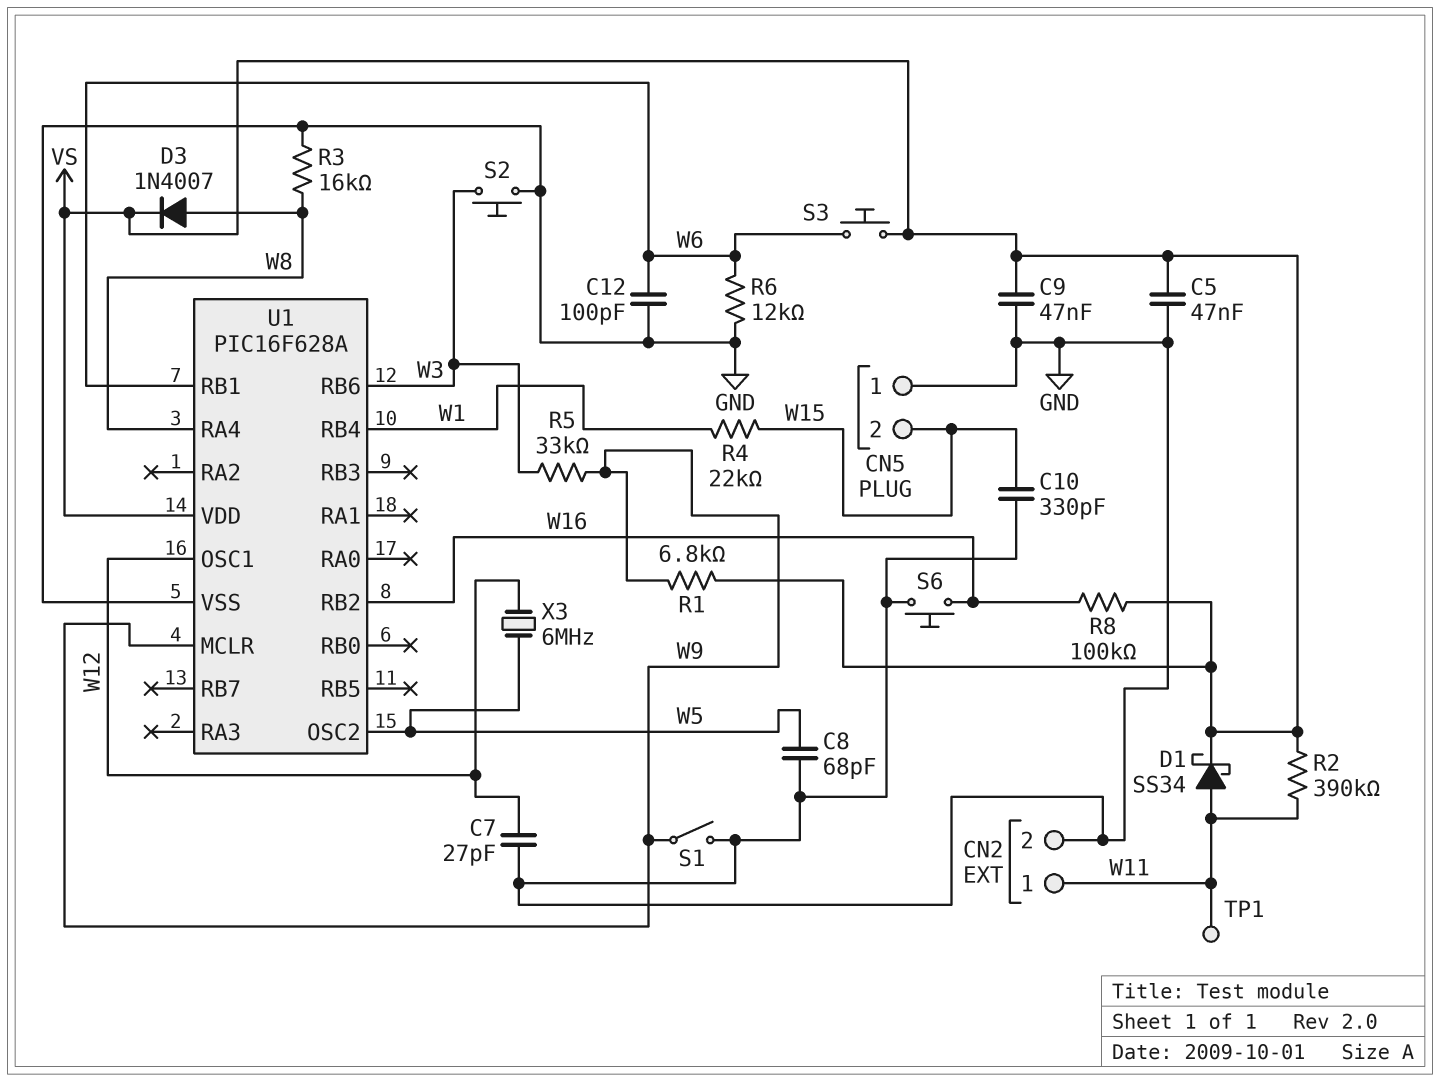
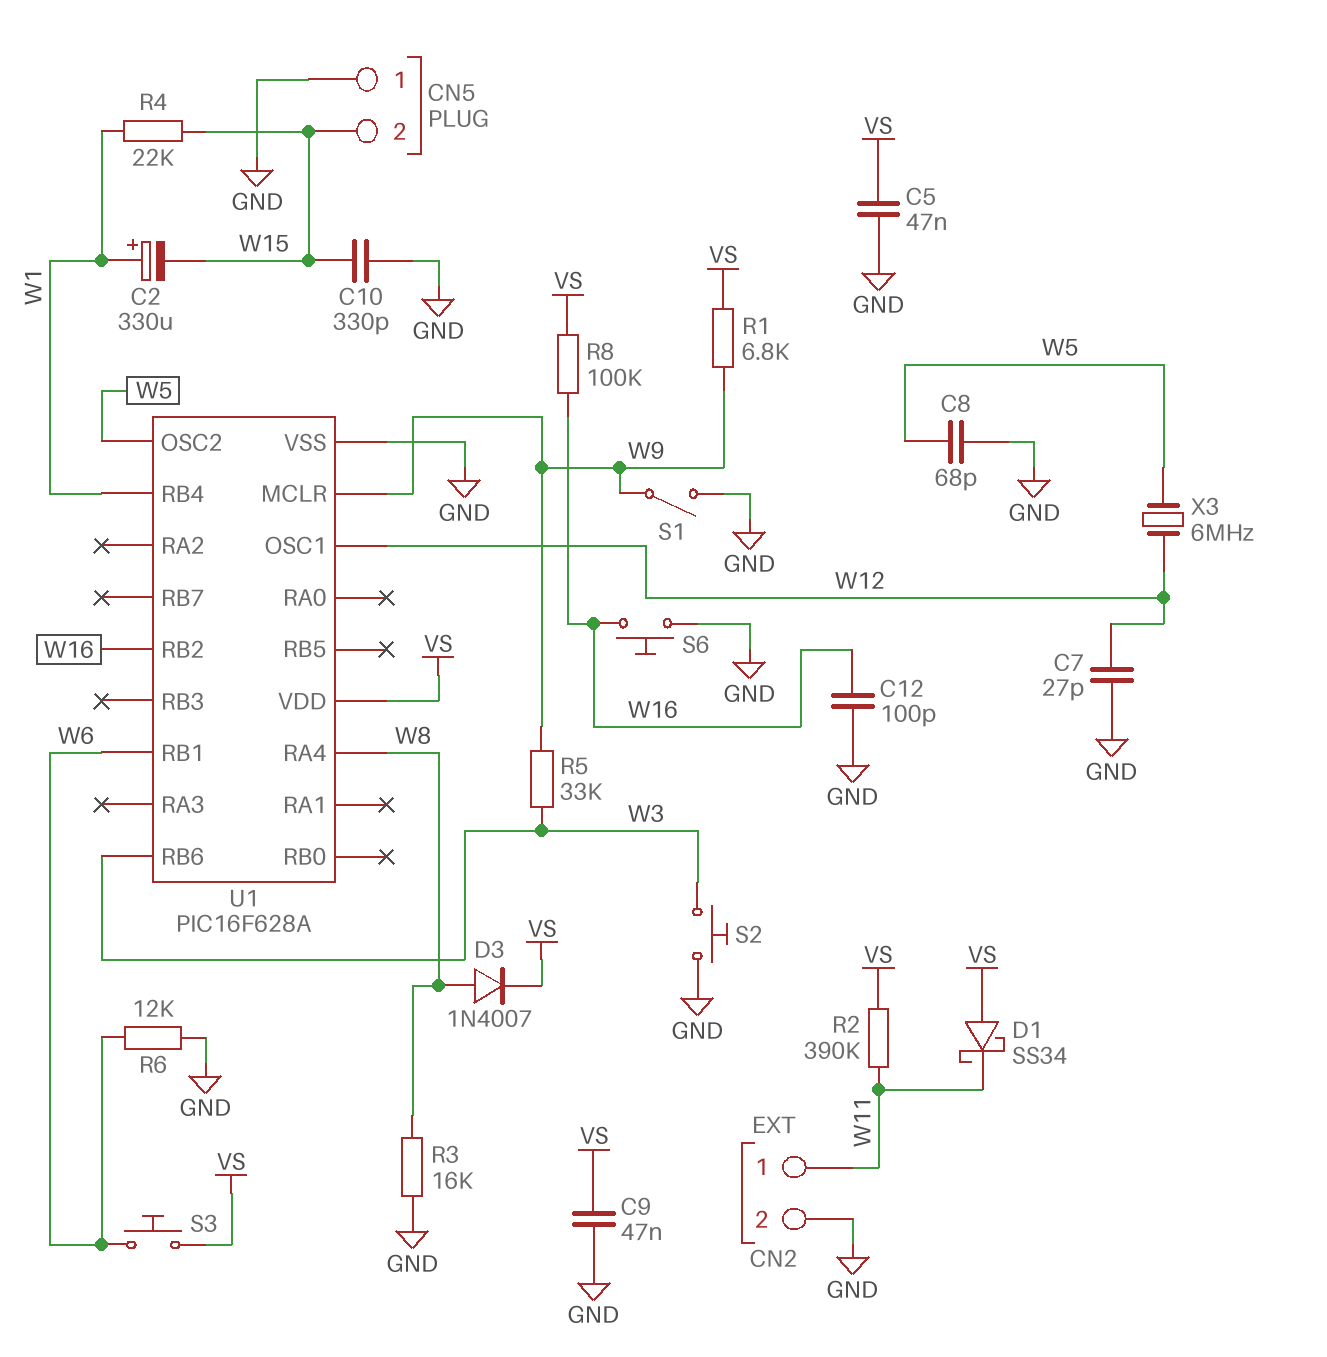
C2: none -> 330uF (plus W1, minus W15)
C12: 100pF (GND, W6) -> 100pF (GND, W16)
D1: schottky SS34 (A W11, K VS) -> schottky SS34 (A VS, K W11)
TP1: test point (W11) -> none

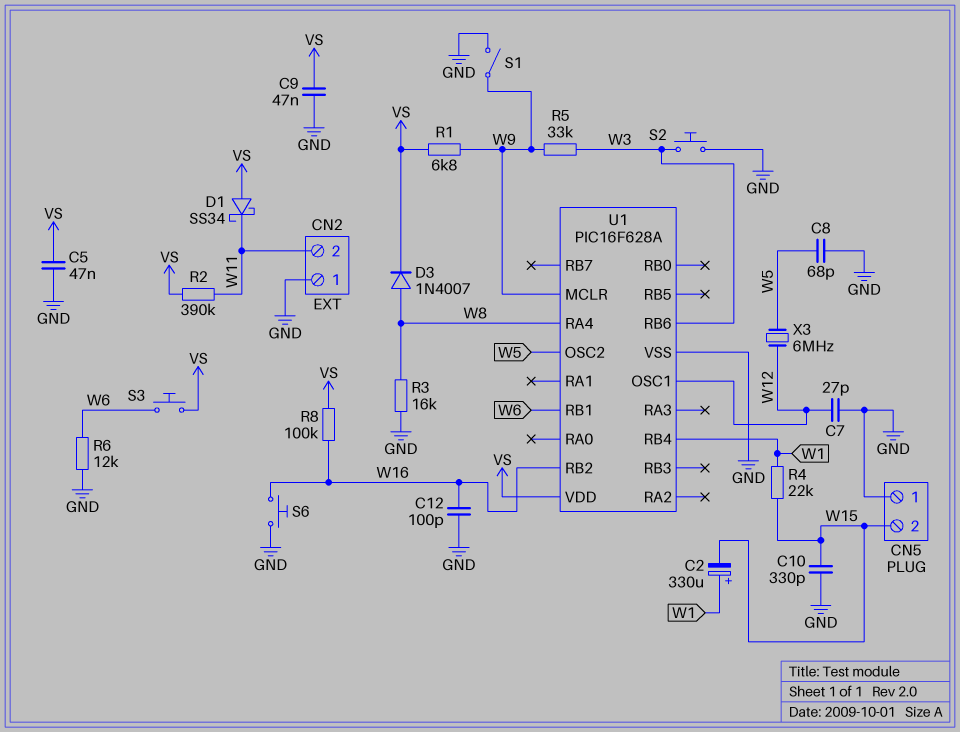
CN2 pin 1: W11 -> GND
CN2 pin 2: GND -> W11

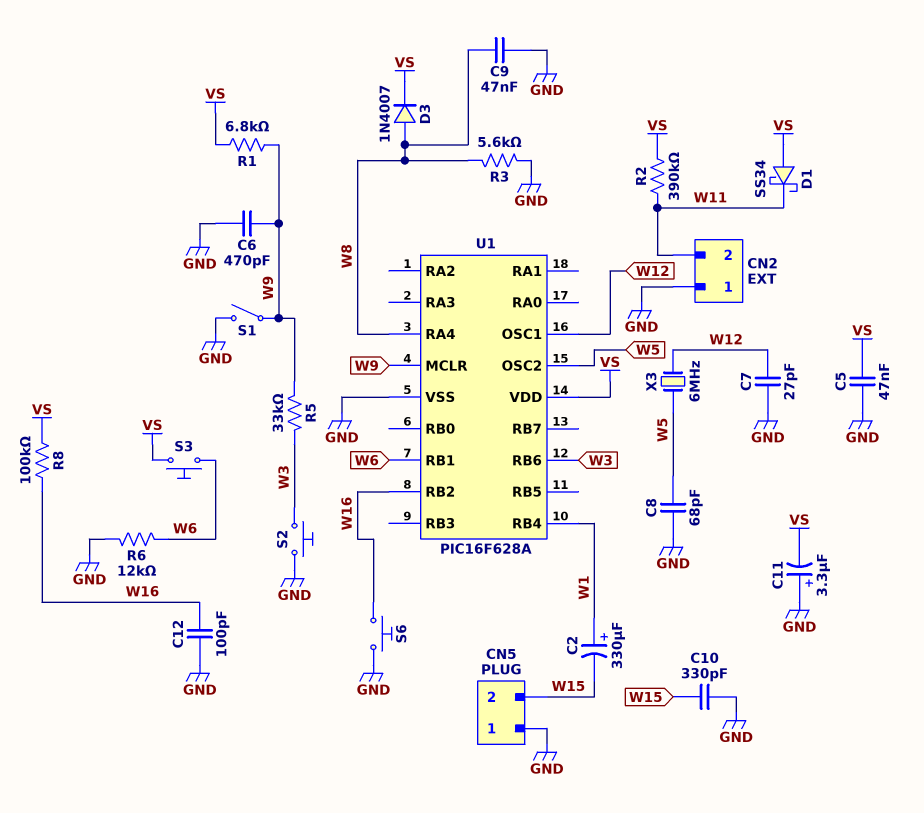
C6: none -> 470pF (GND, W9)
C9: 47nF (GND, VS) -> 47nF (GND, W8)
C11: none -> 3.3uF (plus GND, minus VS)
R3: 16k (GND, W8) -> 5.6k (GND, W8)
R4: 22k (W1, W15) -> none

